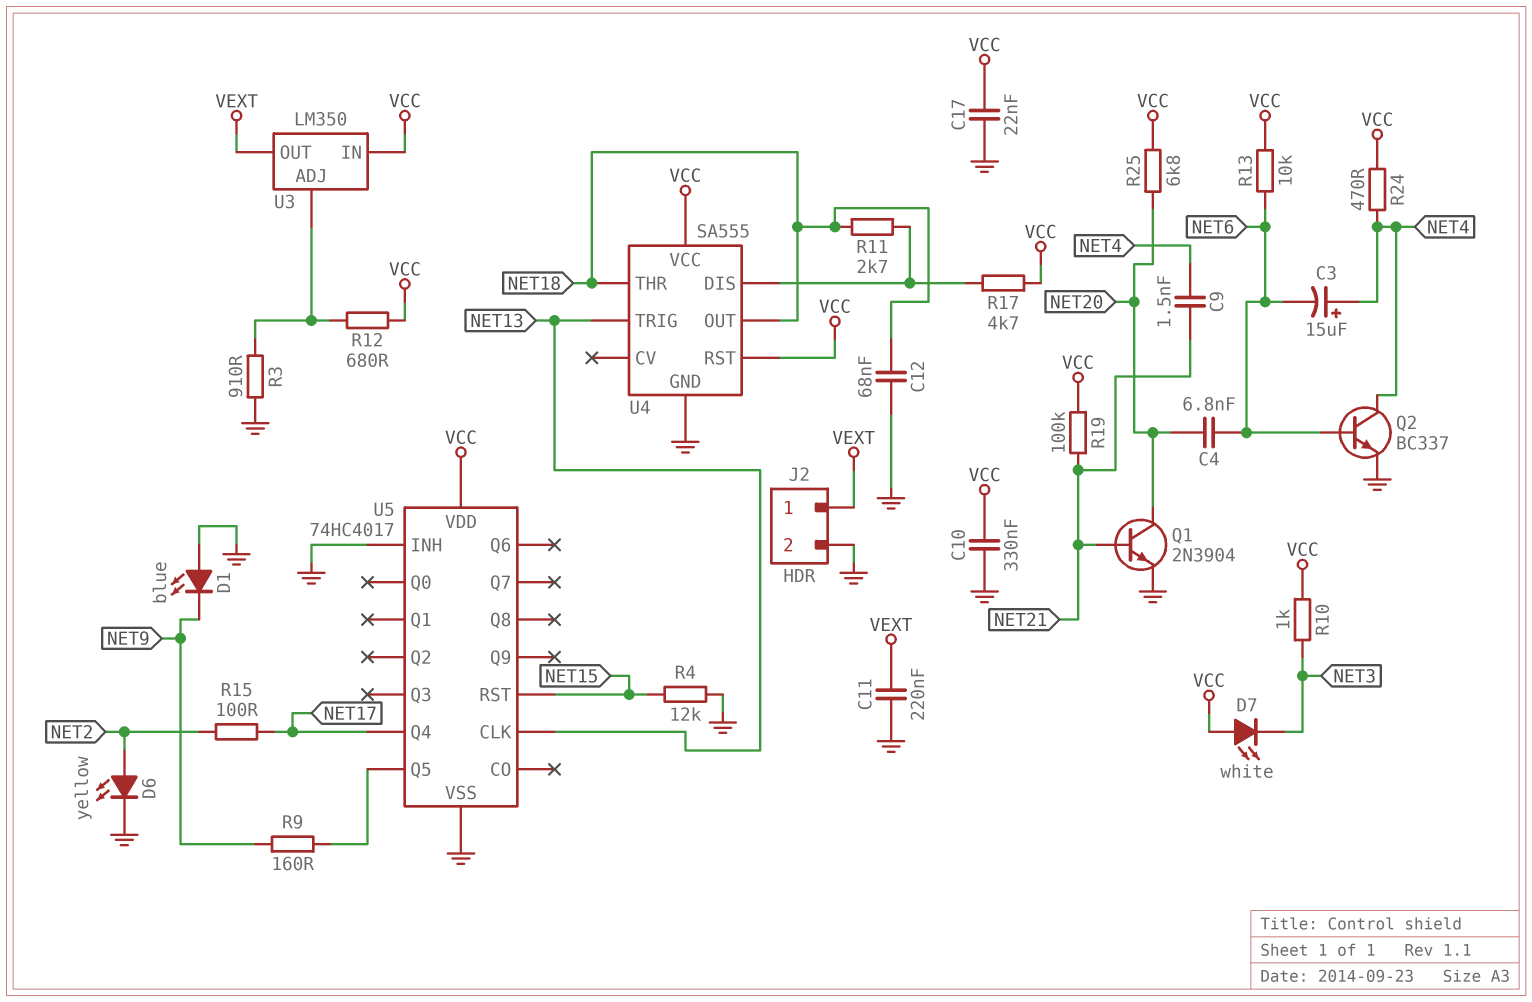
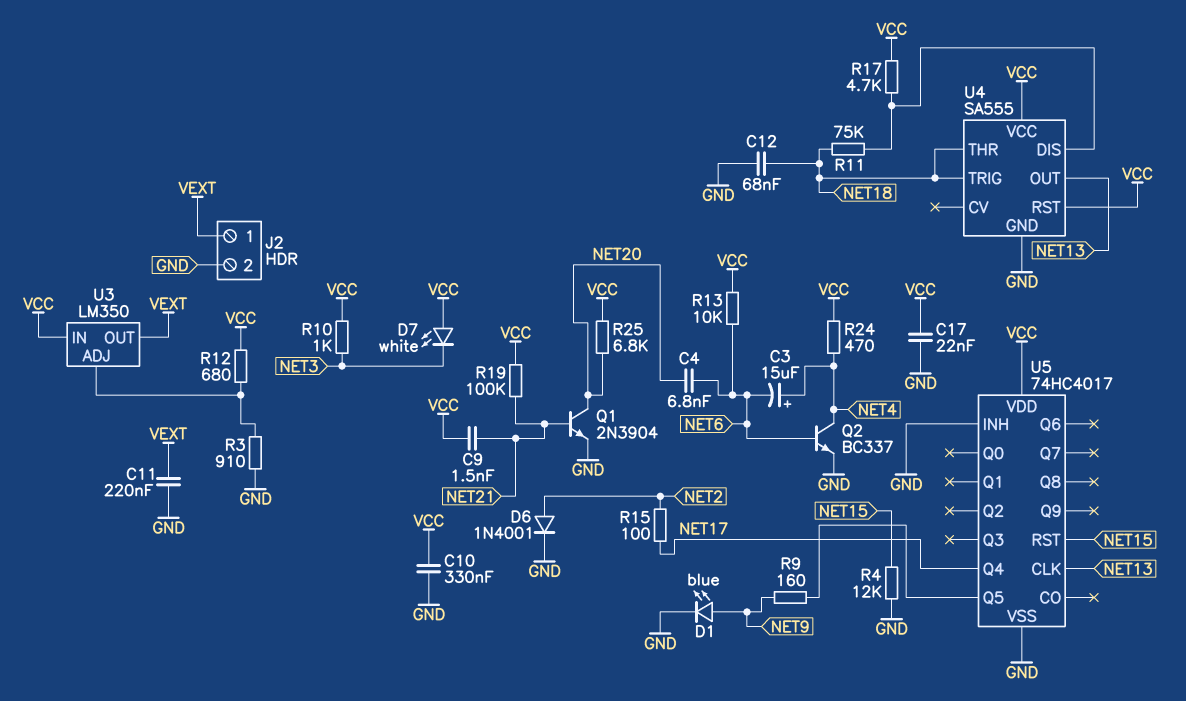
C9: 1.5nF (NET4, NET21) -> 1.5nF (NET21, VCC)
D1: LED blue (A GND, K NET9) -> LED blue (A NET9, K GND)
D6: LED yellow (A NET2, K GND) -> diode 1N4001 (A NET2, K GND)
R11: 2.7k (NET18, U4/DIS) -> 75k (NET18, U4/DIS)
U4 pin OUT: NET18 -> NET13
U4 pin TRIG: NET13 -> NET18

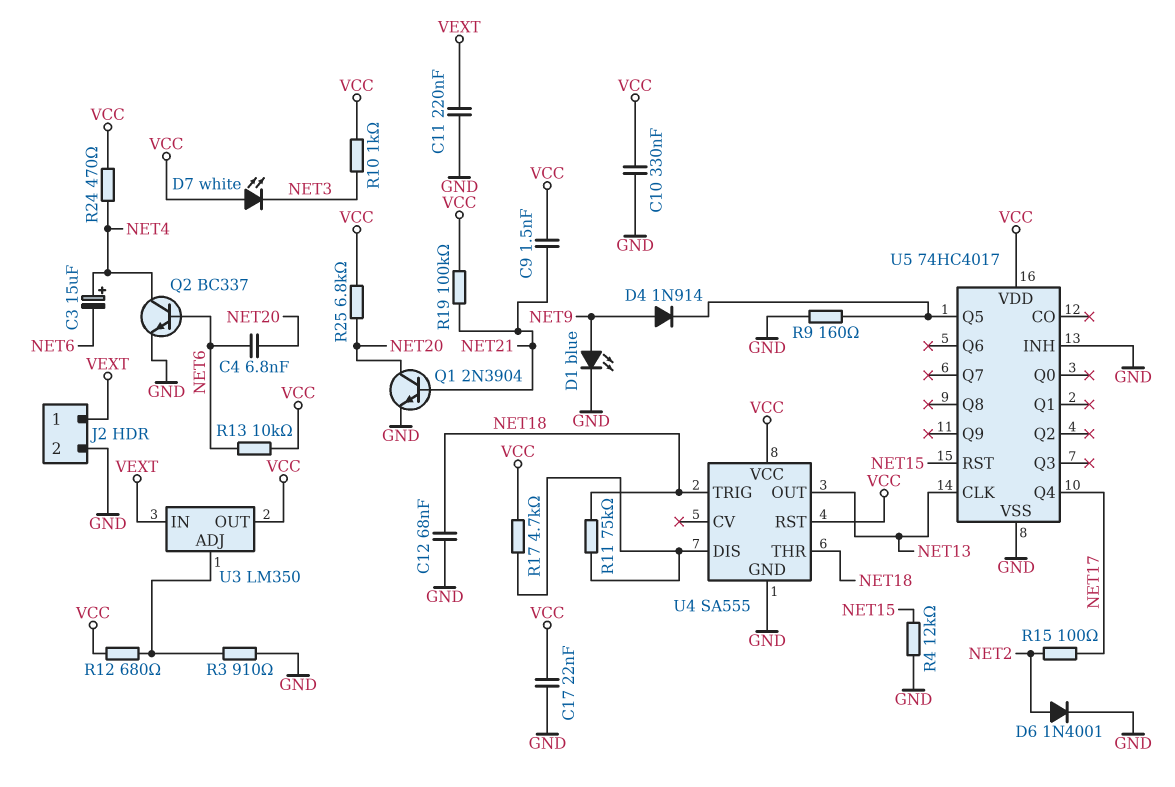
D4: none -> diode 1N914 (A NET9, K U5/Q5)
R9: 160 (NET9, U5/Q5) -> 160 (GND, U5/Q5)
U3 pin IN: VCC -> VEXT
U3 pin OUT: VEXT -> VCC

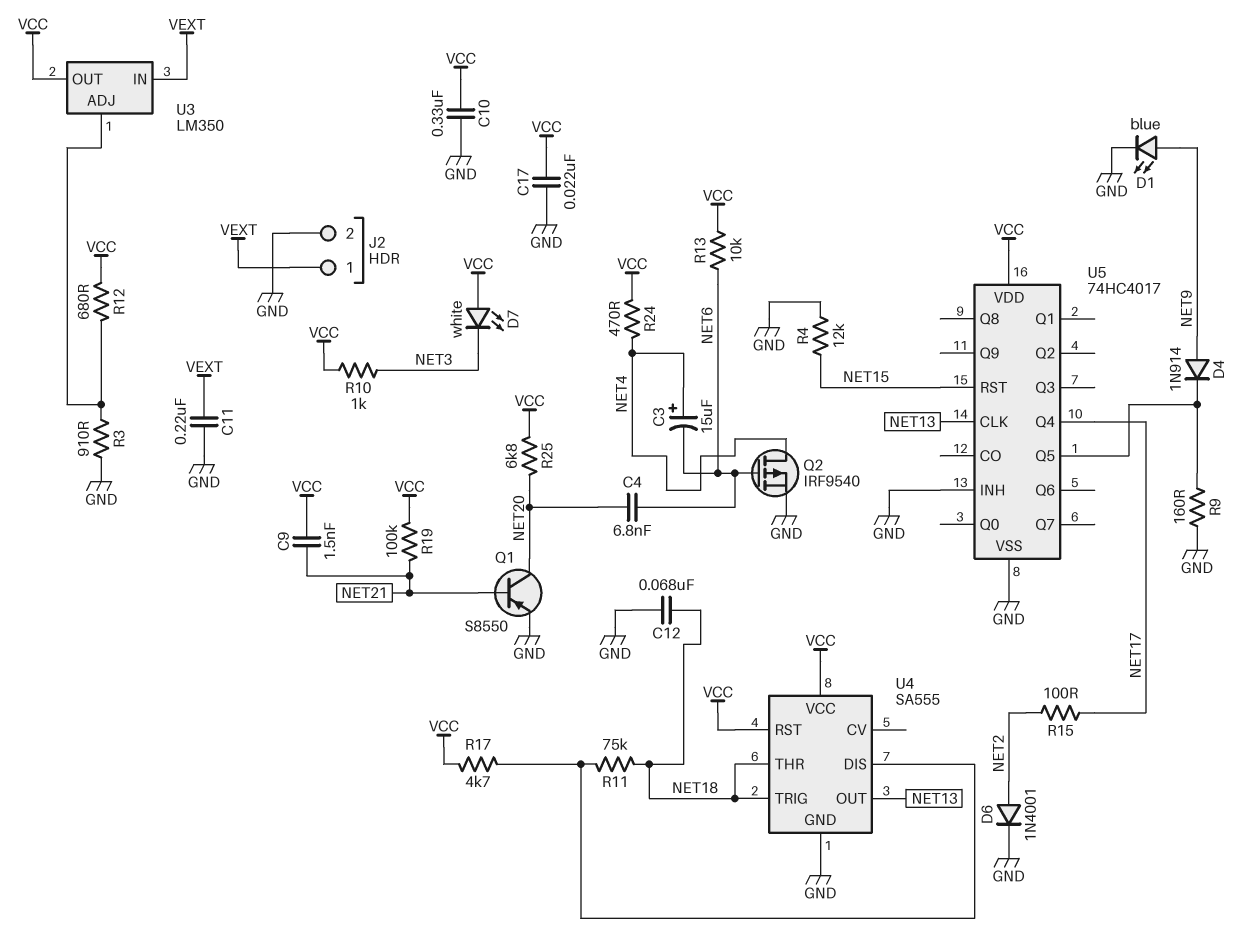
Q1: NPN 2N3904 (B NET21, C NET20, E GND) -> PNP S8550 (B NET21, C NET20, E GND)
Q2: NPN BC337 (B NET6, C NET4, E GND) -> PMOS IRF9540 (G NET6, D NET4, S GND)

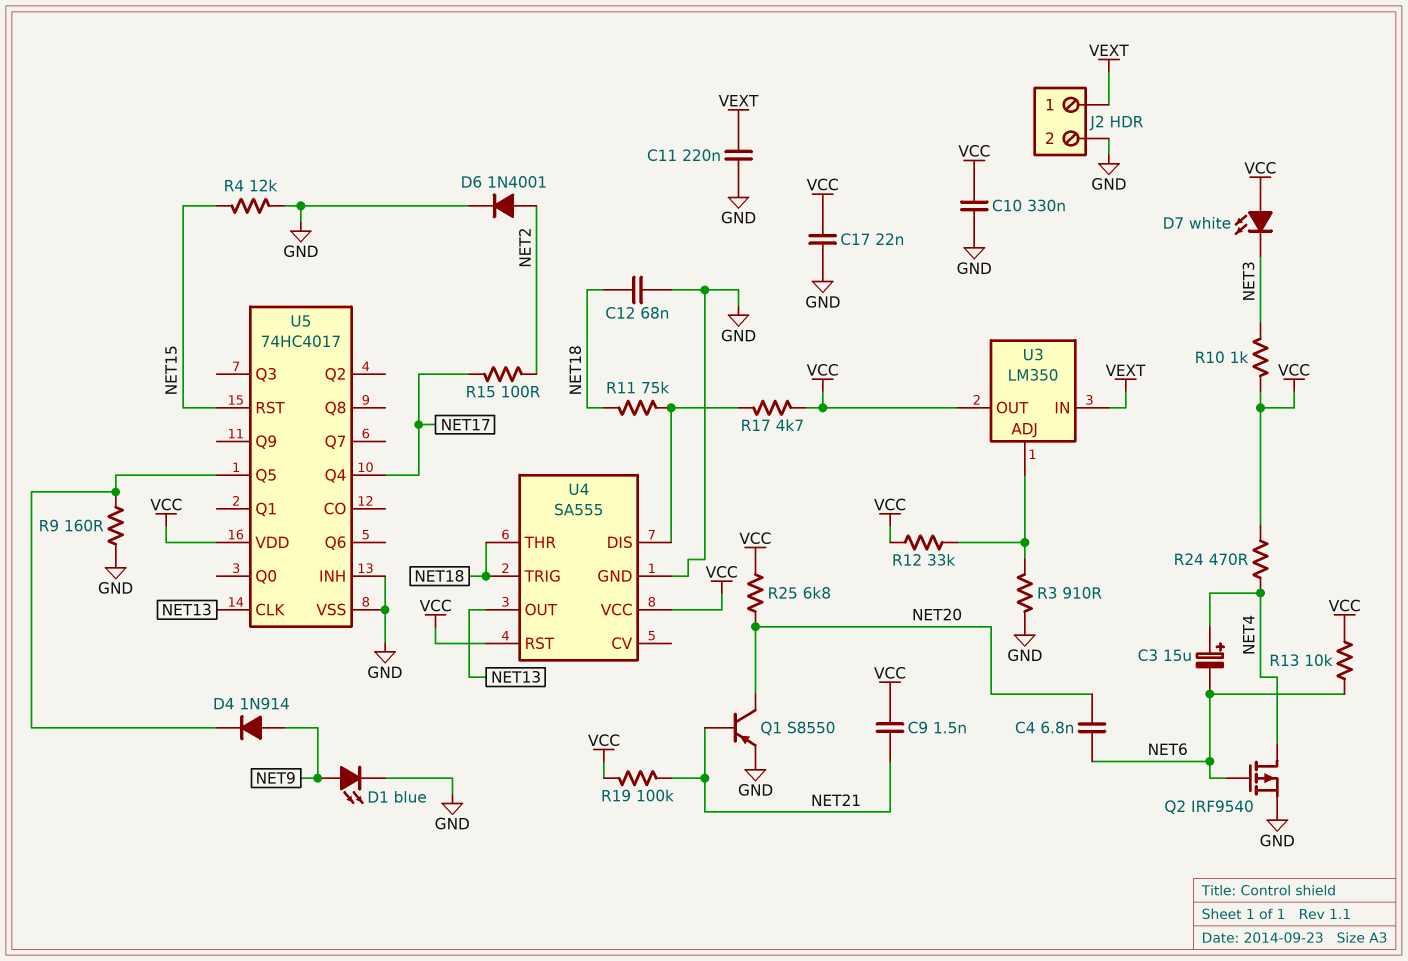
R12: 680 (U3/ADJ, VCC) -> 33k (U3/ADJ, VCC)

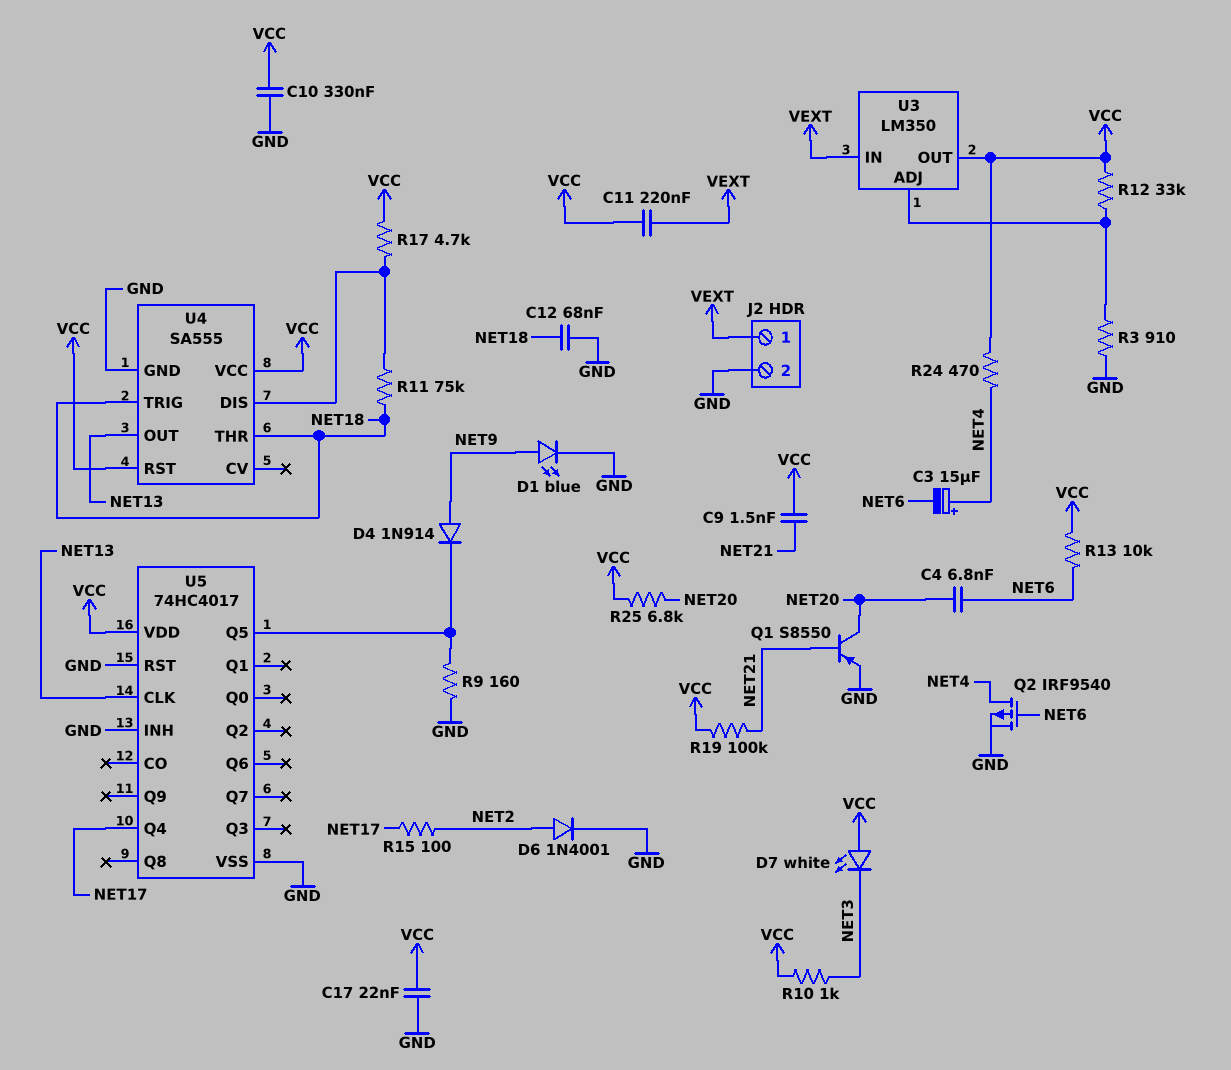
C11: 220nF (GND, VEXT) -> 220nF (VCC, VEXT)
R4: 12k (GND, NET15) -> none
U5 pin RST: NET15 -> GND

